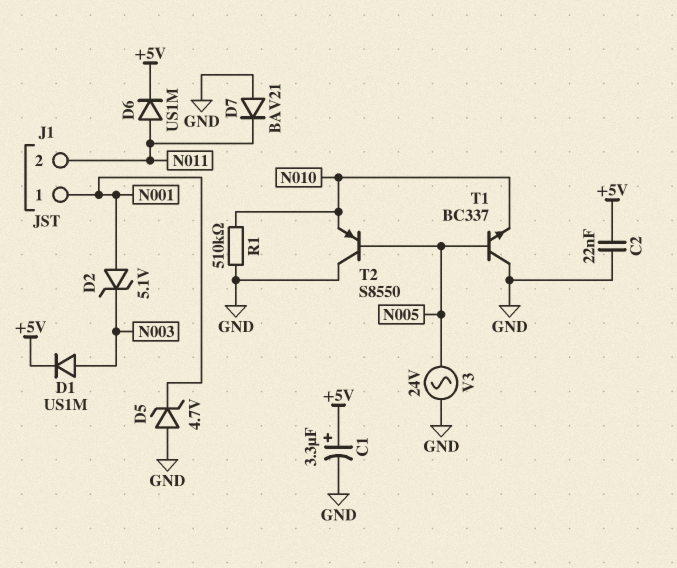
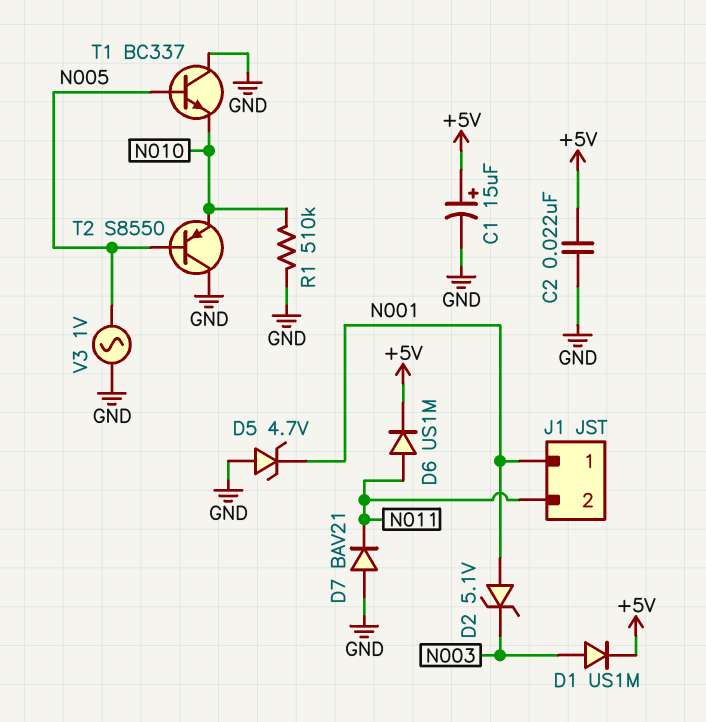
C1: 3.3uF (plus +5V, minus GND) -> 15uF (plus +5V, minus GND)
V3: AC 24V (GND, N005) -> AC 1V (GND, N005)

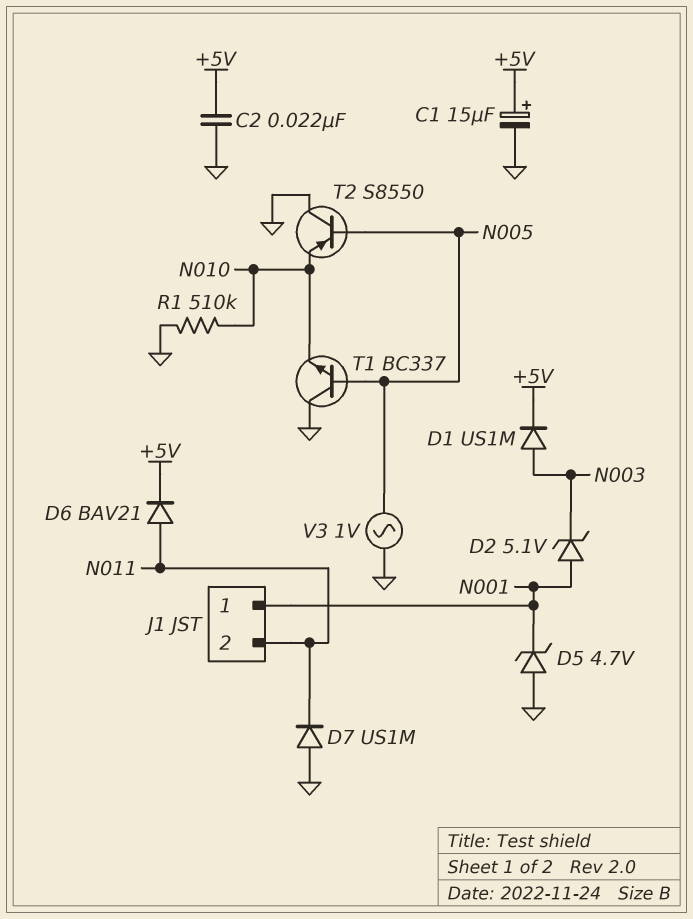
D6: diode US1M (A N011, K +5V) -> diode BAV21 (A N011, K +5V)
D7: diode BAV21 (A GND, K N011) -> diode US1M (A GND, K N011)

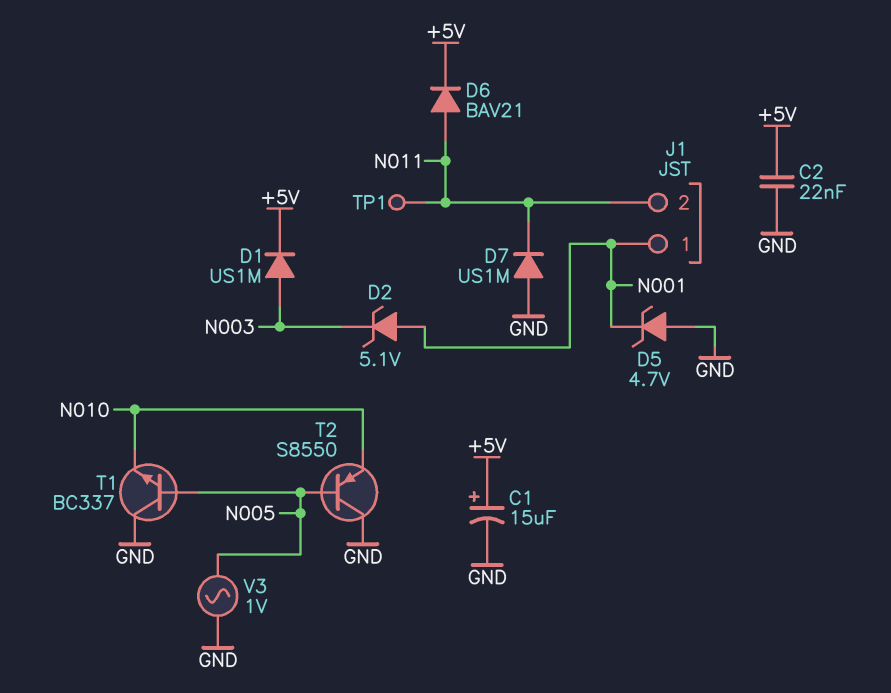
R1: 510k (GND, N010) -> none
TP1: none -> test point (N011)

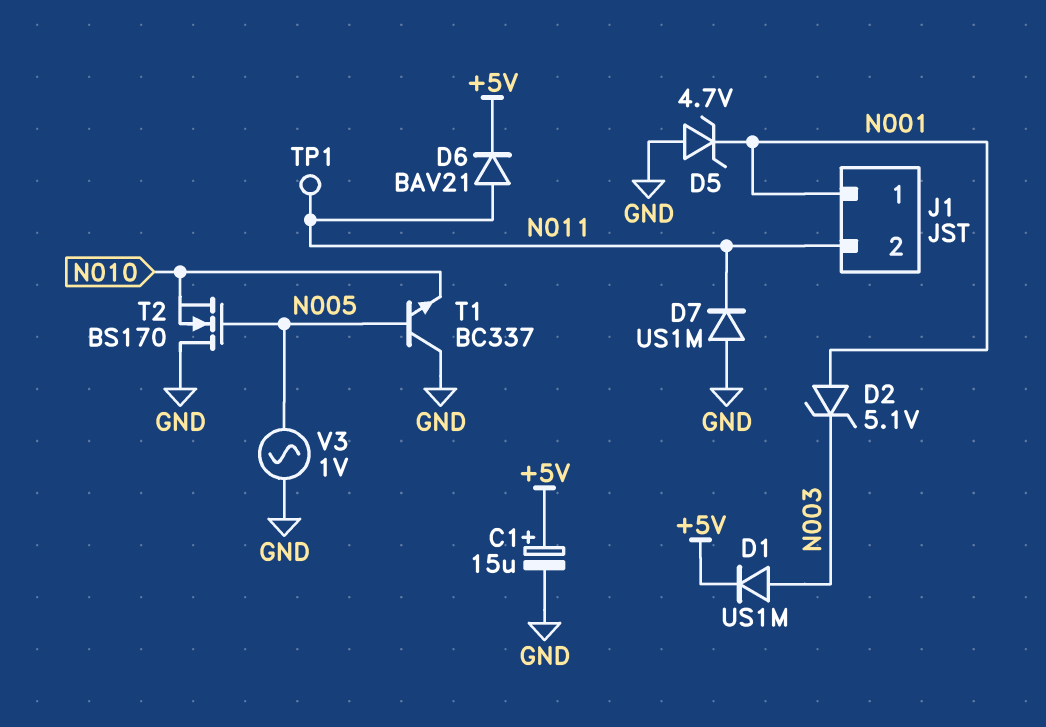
C2: 22nF (+5V, GND) -> none
T2: PNP S8550 (B N005, C GND, E N010) -> NMOS BS170 (G N005, D GND, S N010)

